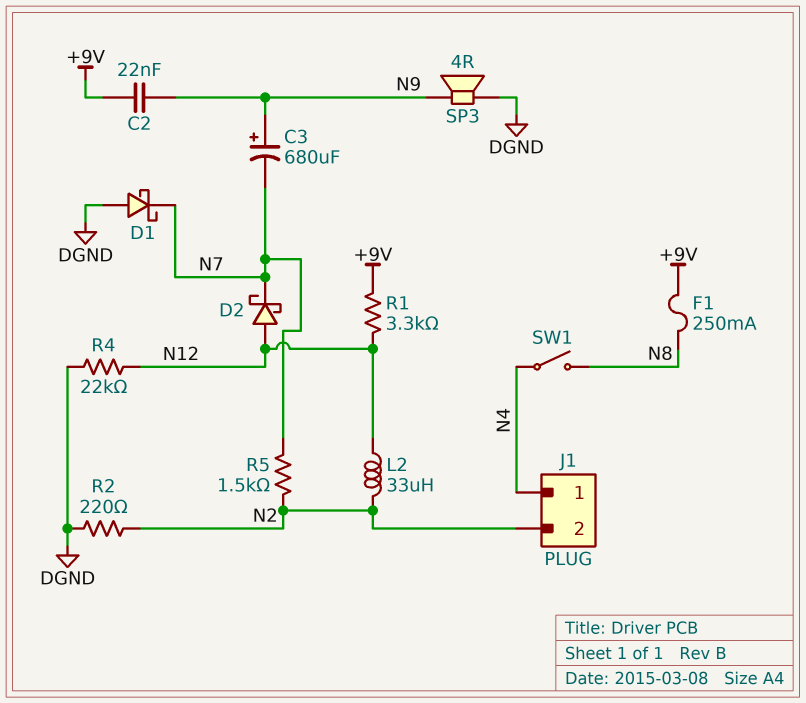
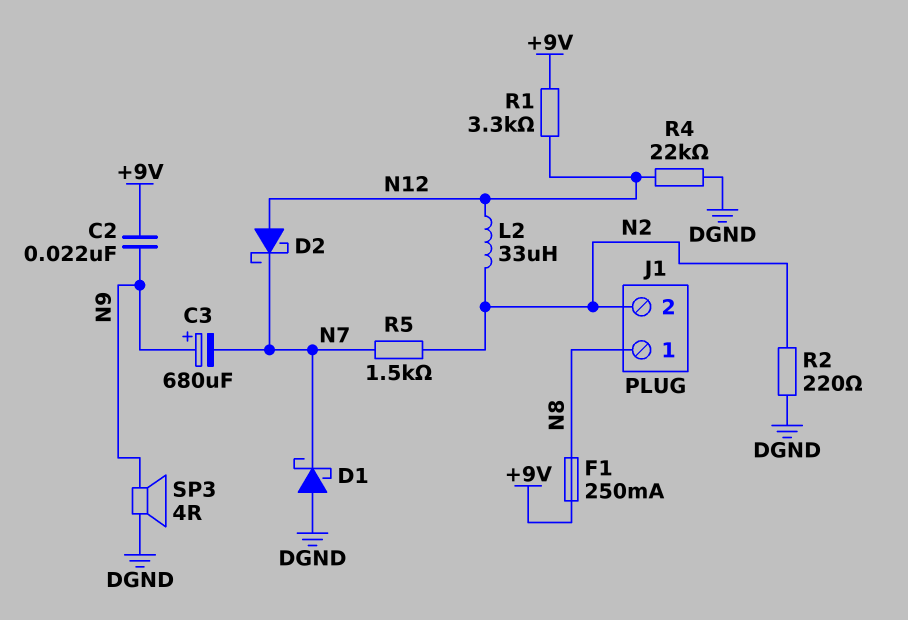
J1 pin 1: N4 -> N8
SW1: switch (N4, N8) -> none

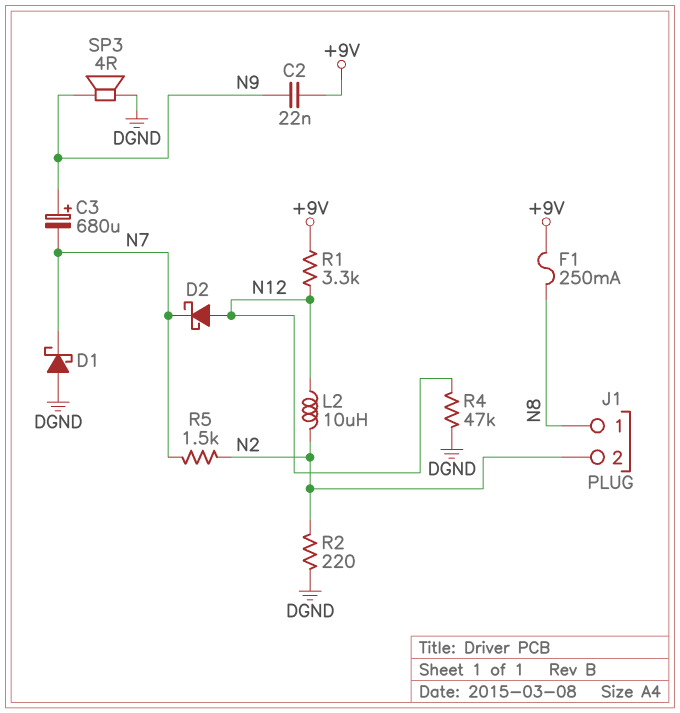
L2: 33uH (N2, N12) -> 10uH (N2, N12)
R4: 22k (DGND, N12) -> 47k (DGND, N12)

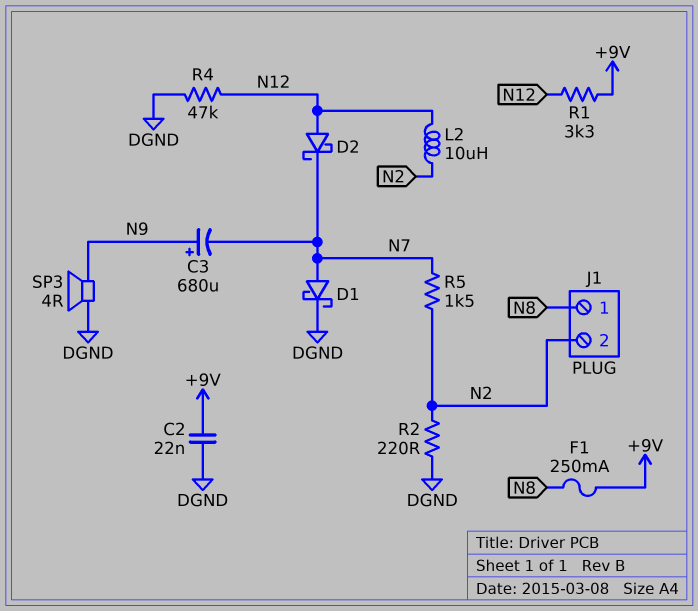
C2: 22nF (+9V, N9) -> 22nF (+9V, DGND)
D1: schottky (A DGND, K N7) -> schottky (A N7, K DGND)

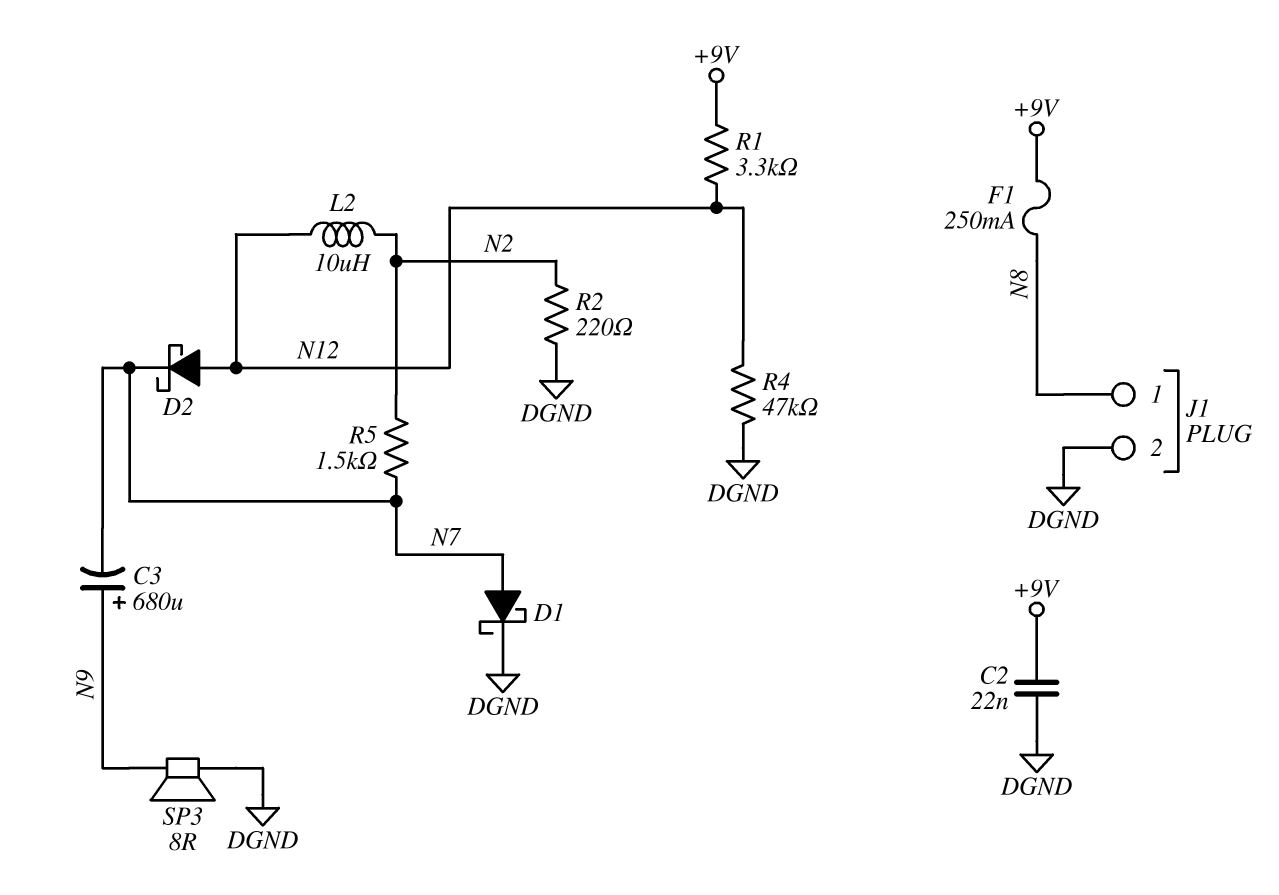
J1 pin 2: N2 -> DGND
SP3: speaker 4R (DGND, N9) -> speaker 8R (DGND, N9)

